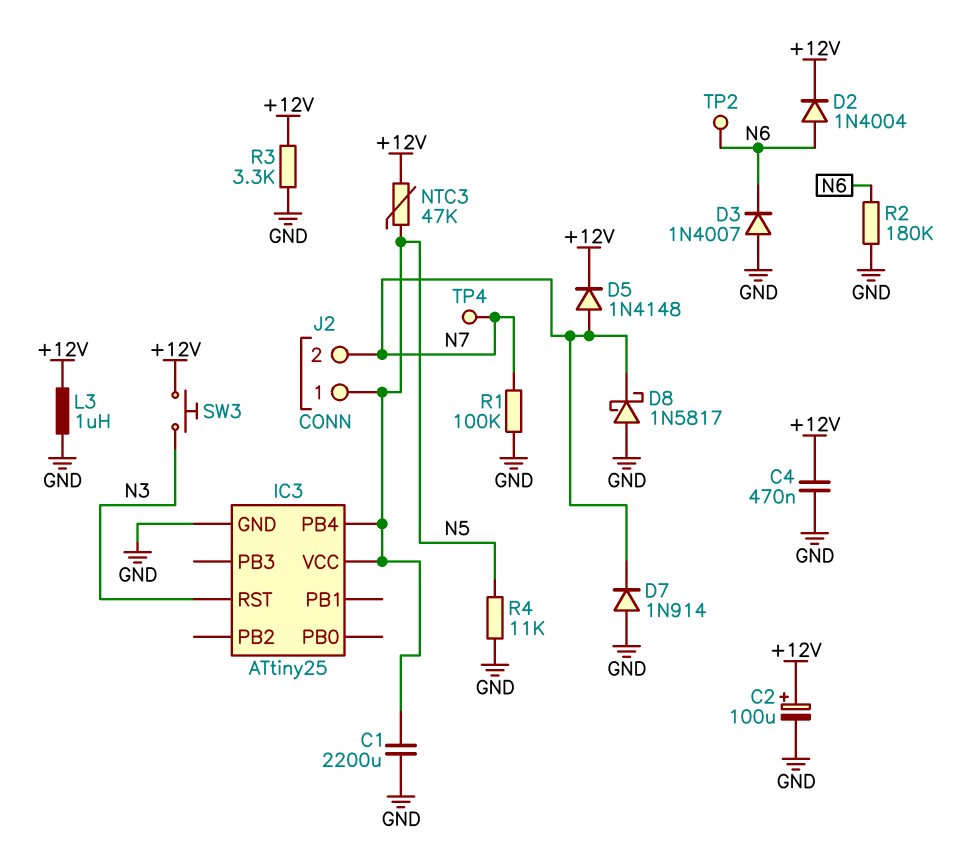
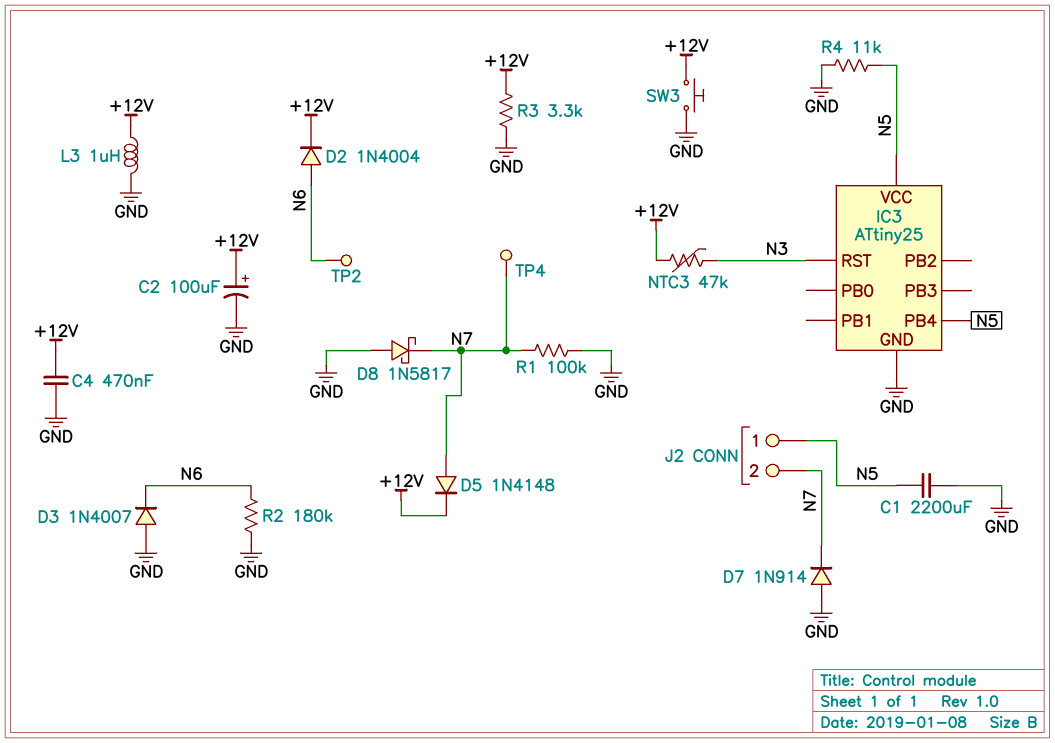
NTC3: 47k (+12V, N5) -> 47k (+12V, N3)
SW3: button (+12V, N3) -> button (+12V, GND)

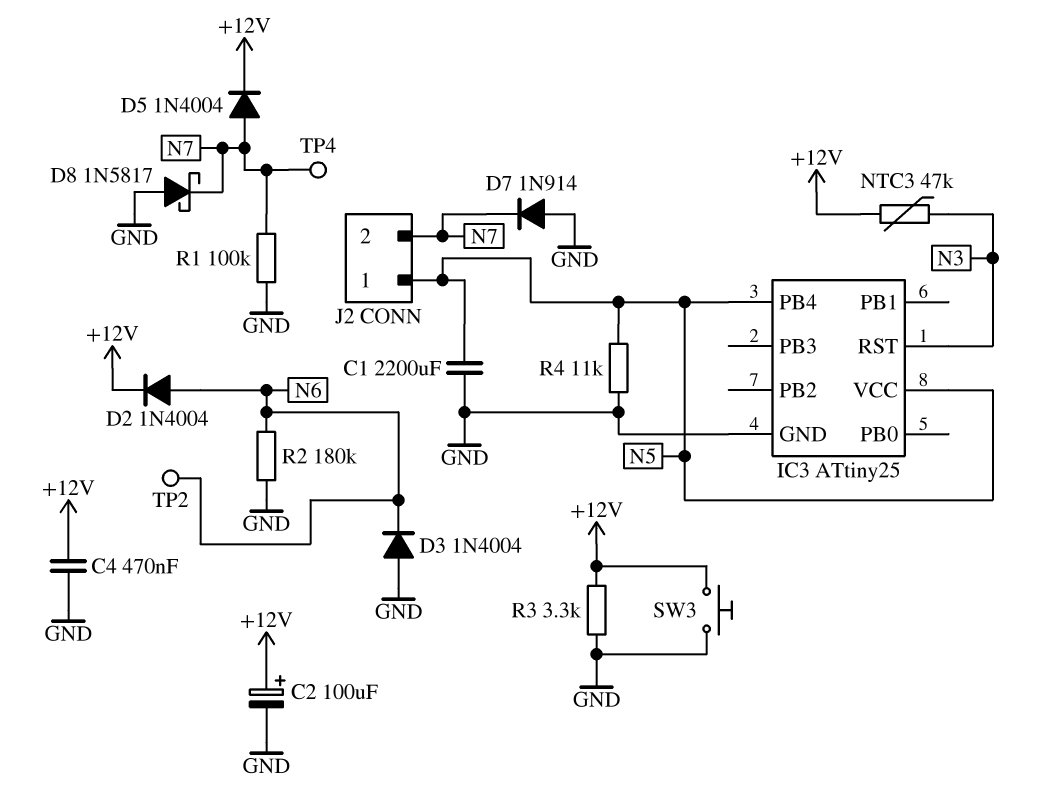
D3: diode 1N4007 (A GND, K N6) -> diode 1N4004 (A GND, K N6)
D5: diode 1N4148 (A N7, K +12V) -> diode 1N4004 (A N7, K +12V)
L3: 1uH (+12V, GND) -> none

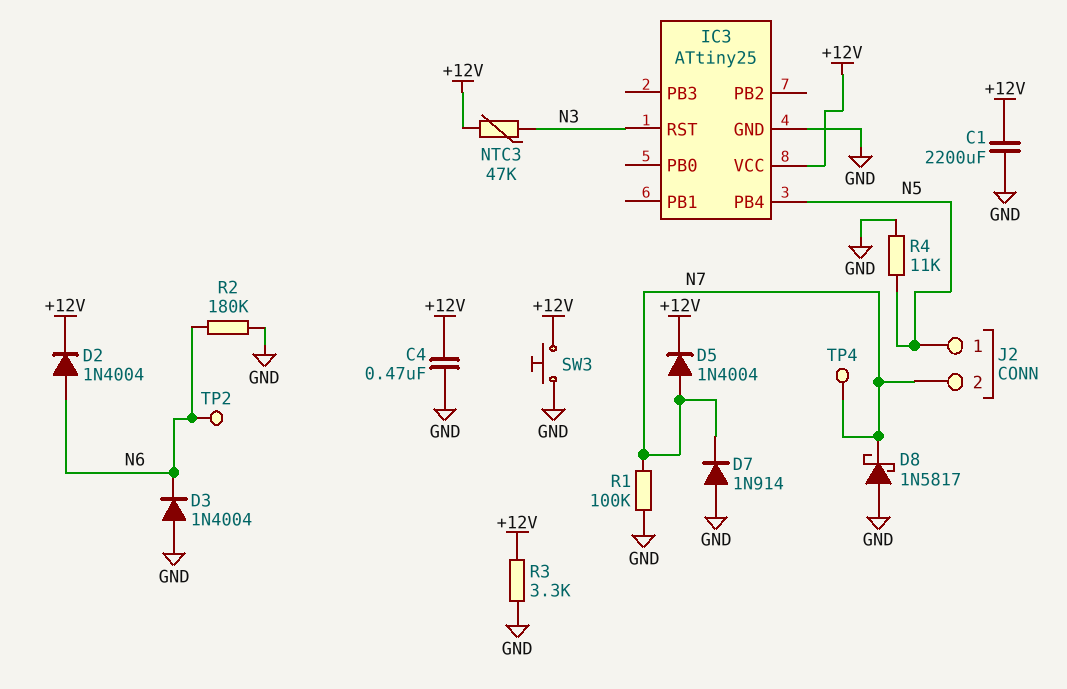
C1: 2200uF (GND, N5) -> 2200uF (+12V, GND)
C2: 100uF (plus +12V, minus GND) -> none
IC3 pin VCC: N5 -> +12V

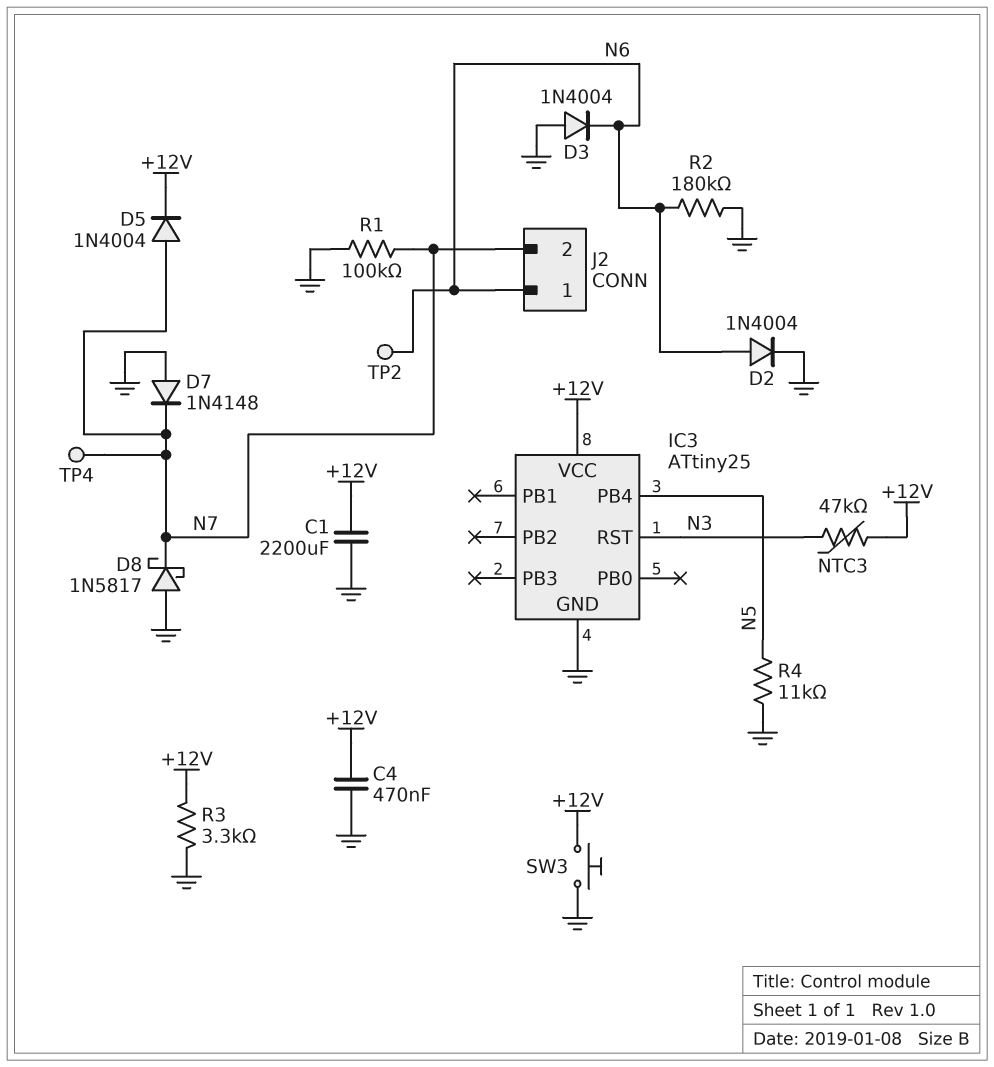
D2: diode 1N4004 (A N6, K +12V) -> diode 1N4004 (A N6, K GND)
D7: diode 1N914 (A GND, K N7) -> diode 1N4148 (A GND, K N7)
J2 pin 1: N5 -> N6

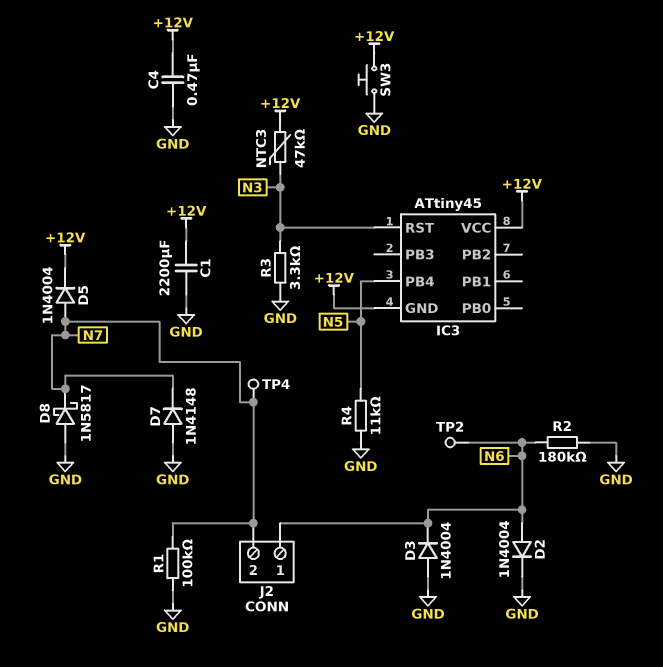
IC3: ATtiny25 -> ATtiny45
IC3 pin GND: GND -> +12V
R3: 3.3k (+12V, GND) -> 3.3k (GND, N3)

